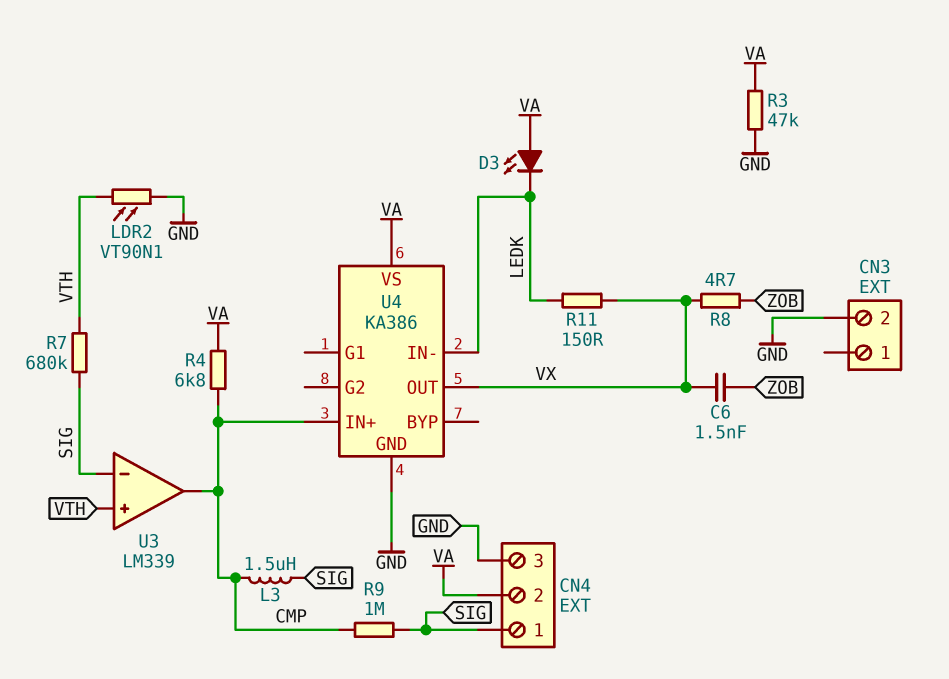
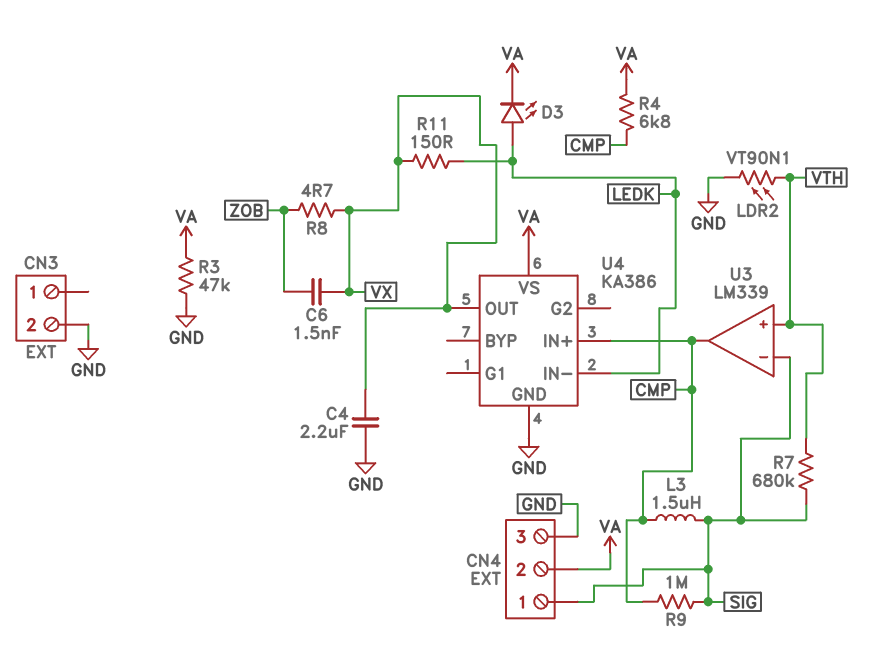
C4: none -> 2.2uF (GND, VX)
D3: LED (A VA, K LEDK) -> LED (A LEDK, K VA)

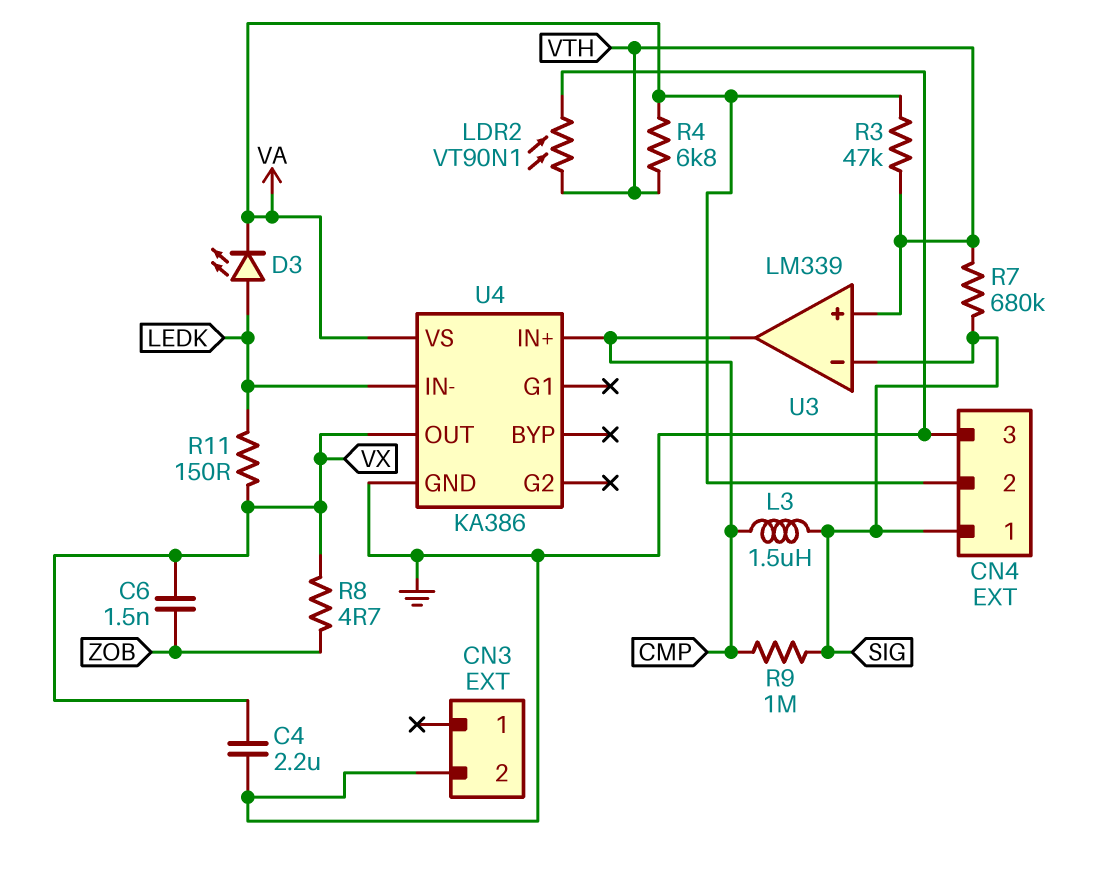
R3: 47k (GND, VA) -> 47k (VA, VTH)
R4: 6.8k (CMP, VA) -> 6.8k (VA, VTH)

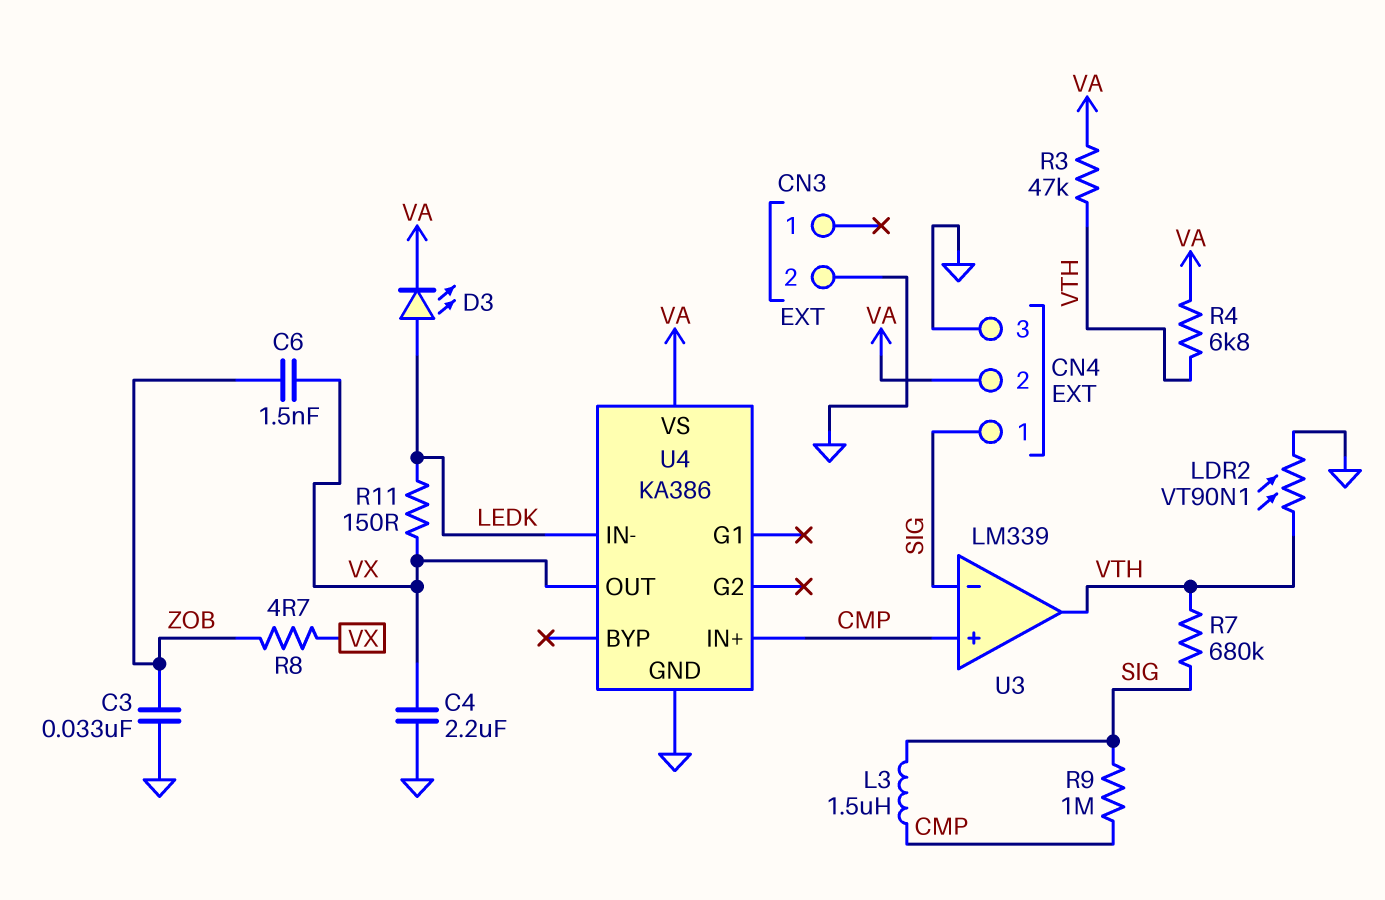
C3: none -> 33nF (GND, ZOB)
U3 pin in+: VTH -> CMP
U3 pin out: CMP -> VTH

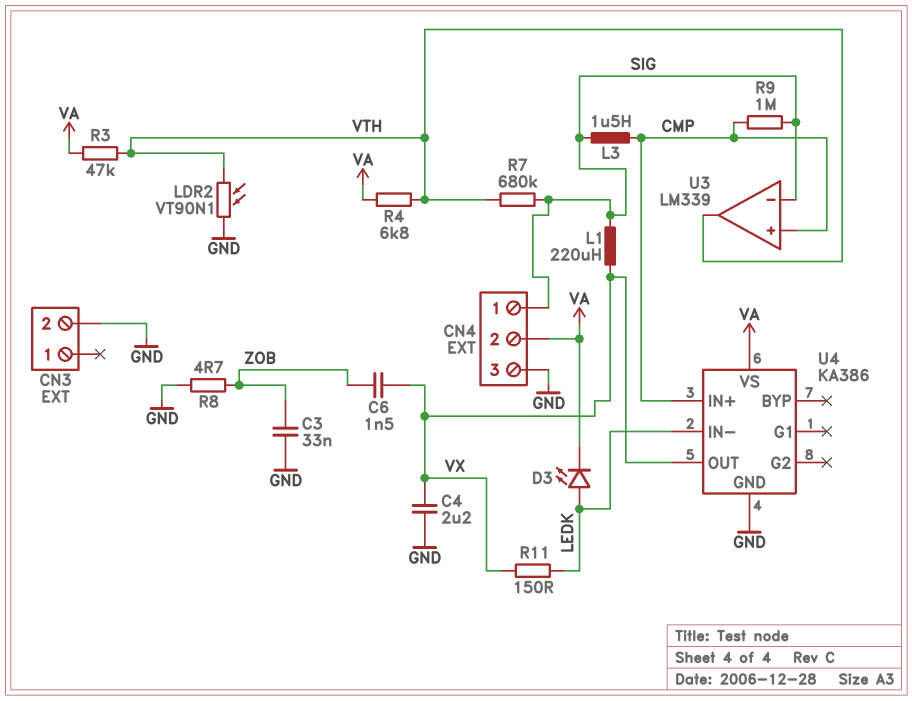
L1: none -> 220uH (SIG, VX)
R8: 4.7 (VX, ZOB) -> 4.7 (GND, ZOB)

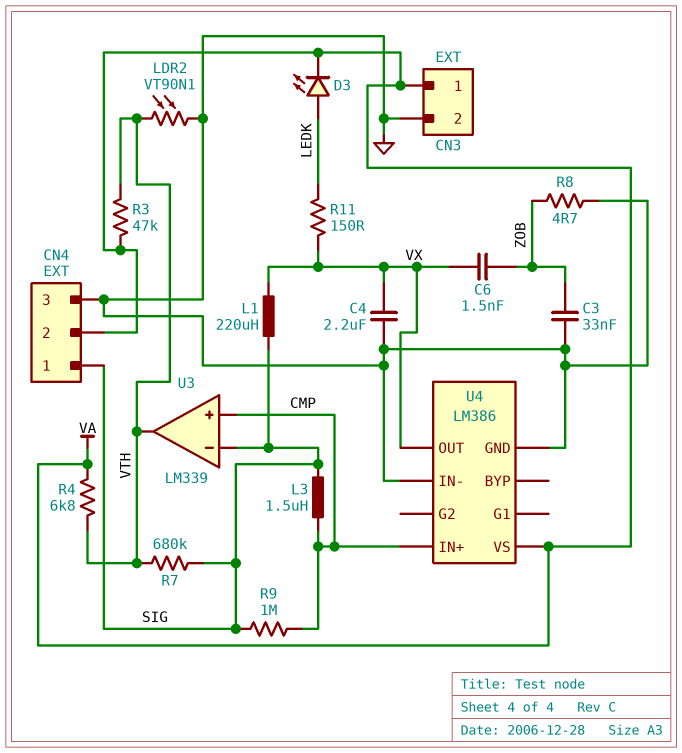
CN3 pin 1: none -> VA
U4: KA386 -> LM386
U4 pin IN-: LEDK -> GND

